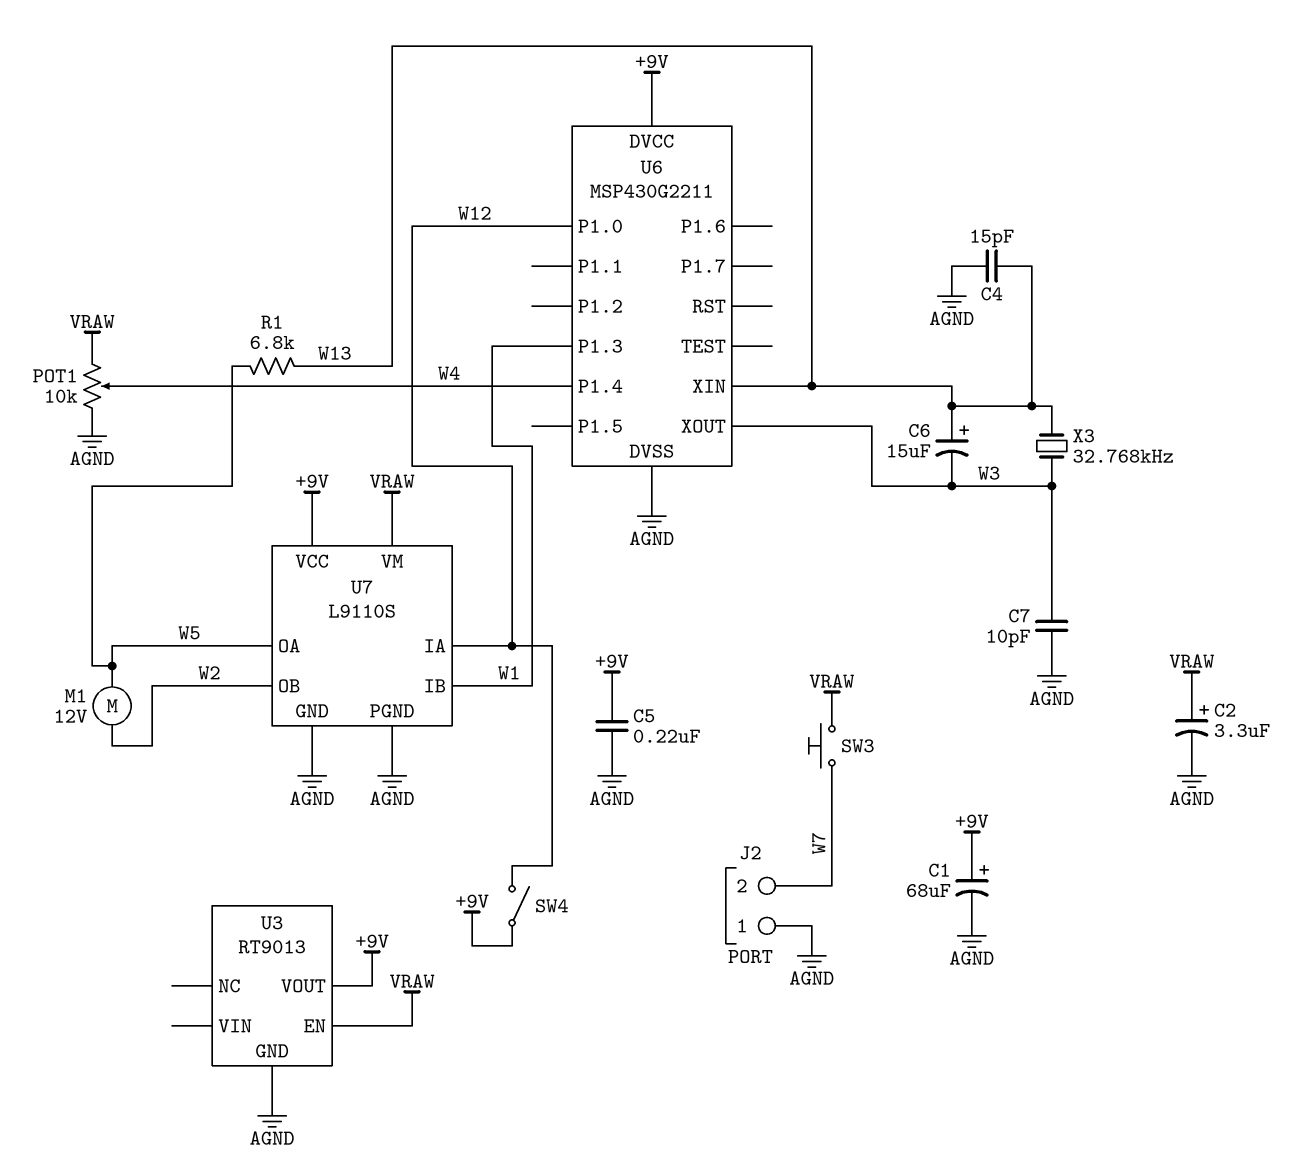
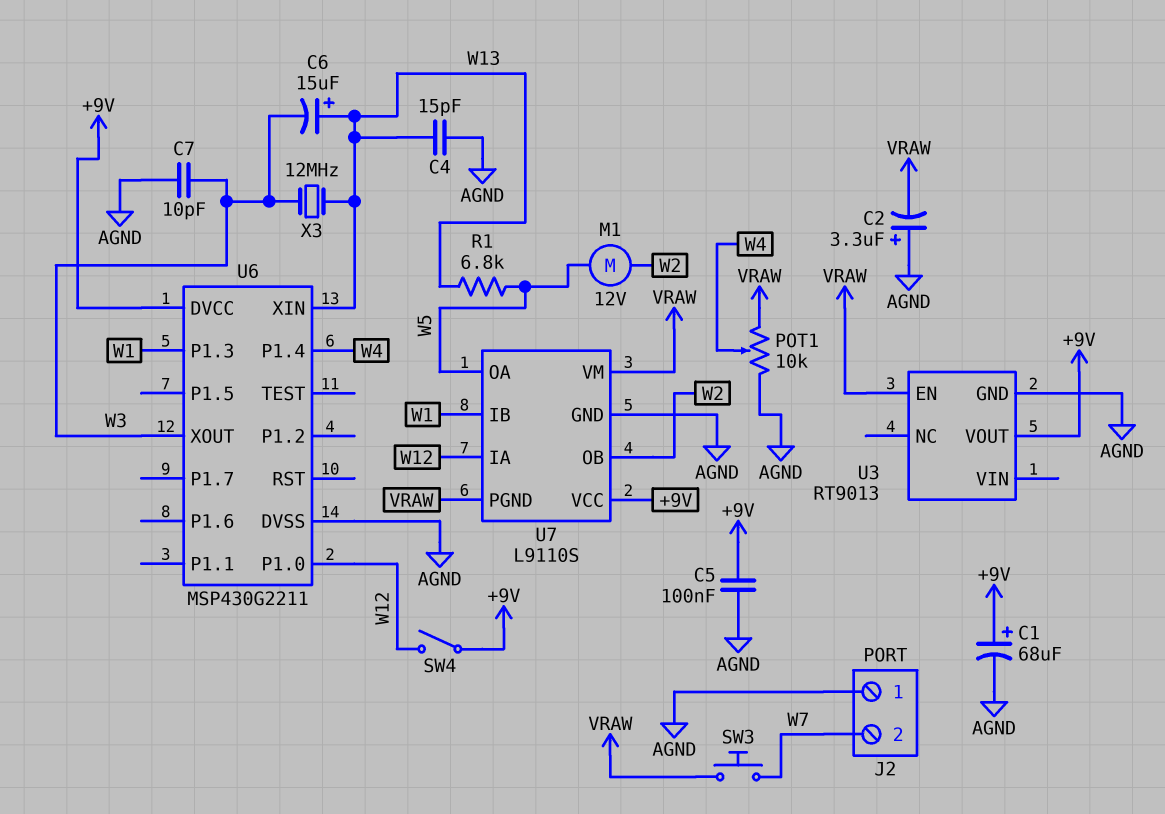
C2: 3.3uF (plus VRAW, minus AGND) -> 3.3uF (plus AGND, minus VRAW)
C5: 220nF (+9V, AGND) -> 100nF (+9V, AGND)
U7 pin PGND: AGND -> VRAW
X3: 32.768kHz (W3, W13) -> 12MHz (W3, W13)

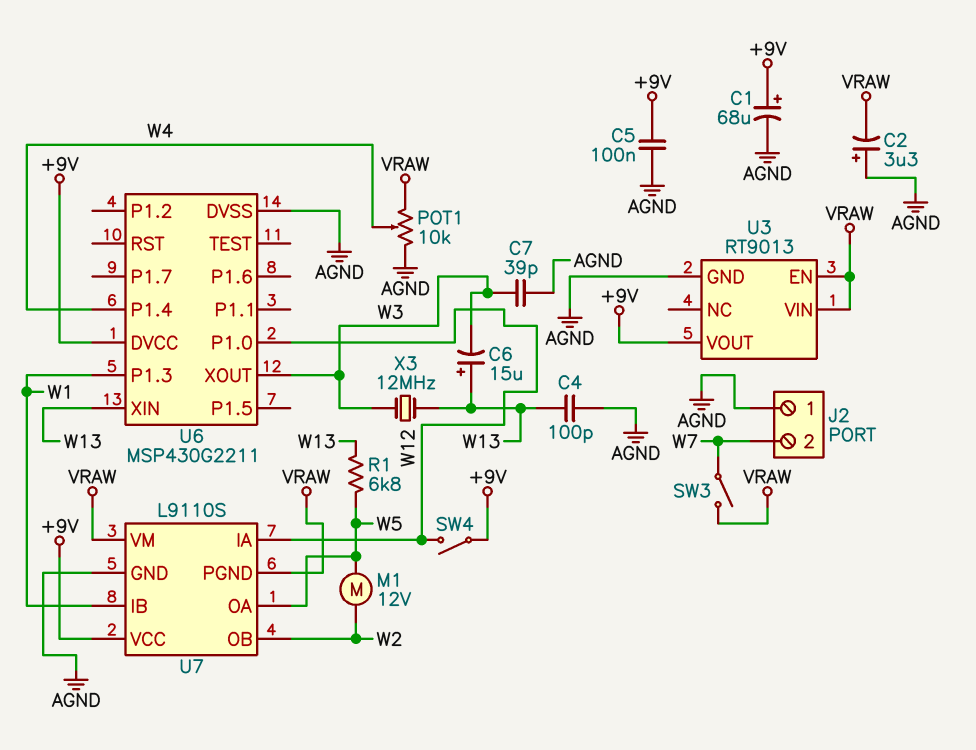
C4: 15pF (AGND, W13) -> 100pF (AGND, W13)
C7: 10pF (AGND, W3) -> 39pF (AGND, W3)
SW3: button (VRAW, W7) -> switch (VRAW, W7)
U3 pin VIN: none -> VRAW

